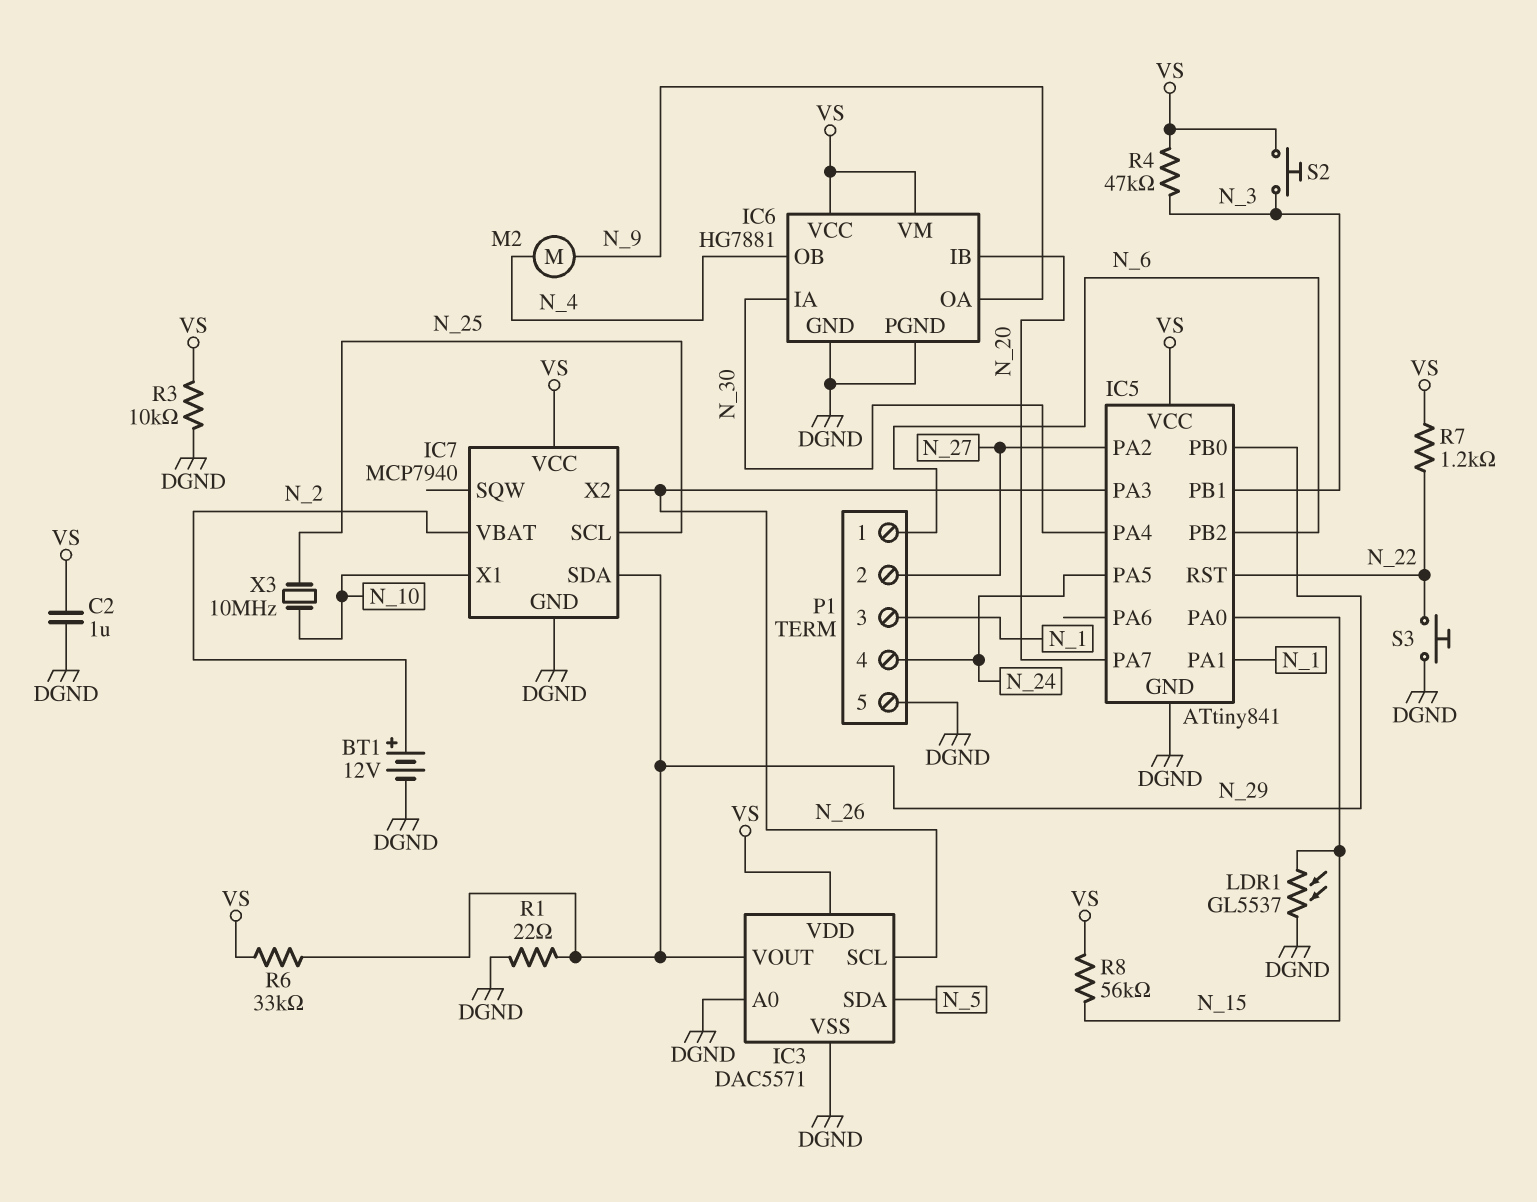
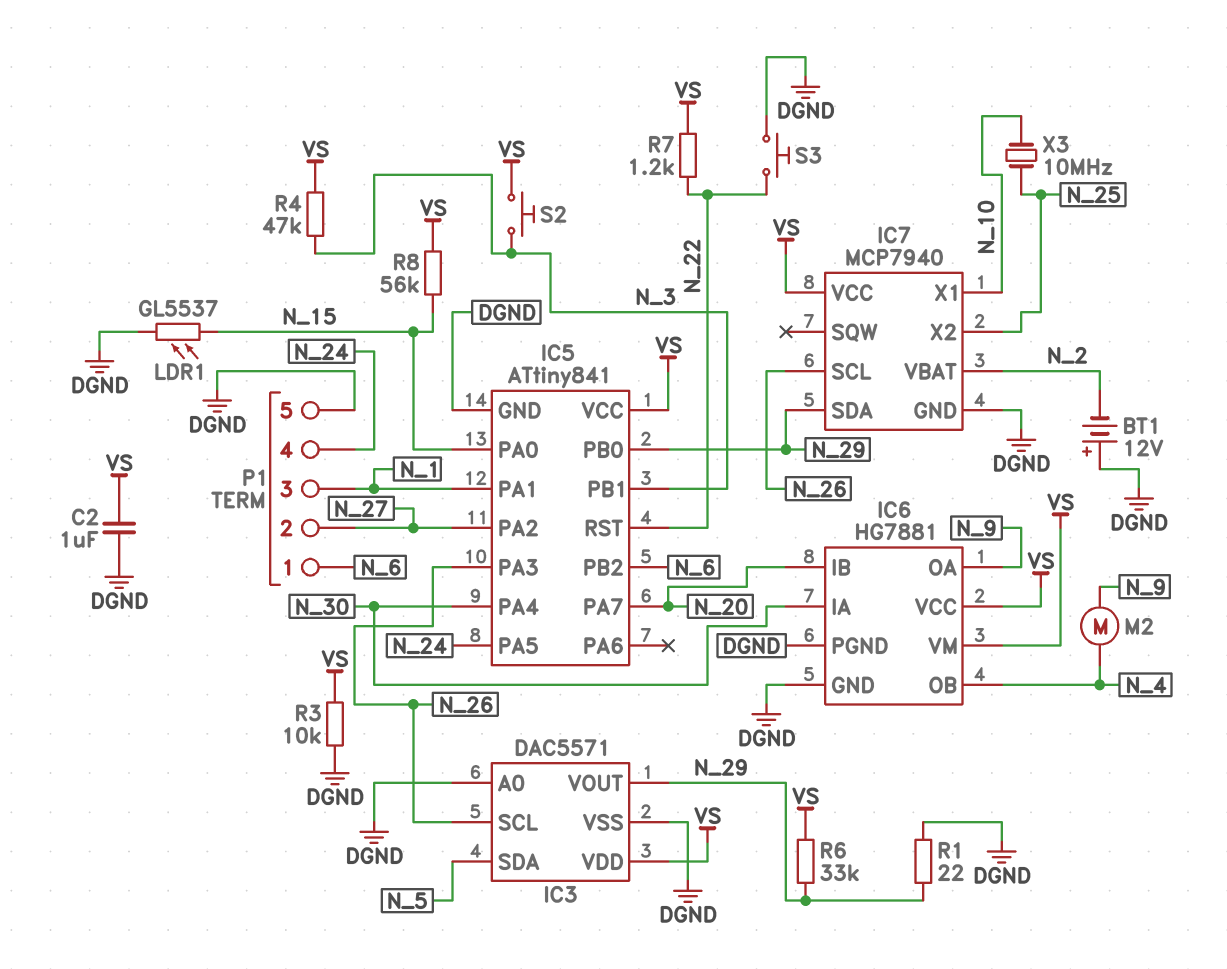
BT1: 12V (plus N_2, minus DGND) -> 12V (plus DGND, minus N_2)
IC7 pin SCL: N_25 -> N_26
IC7 pin X2: N_26 -> N_25

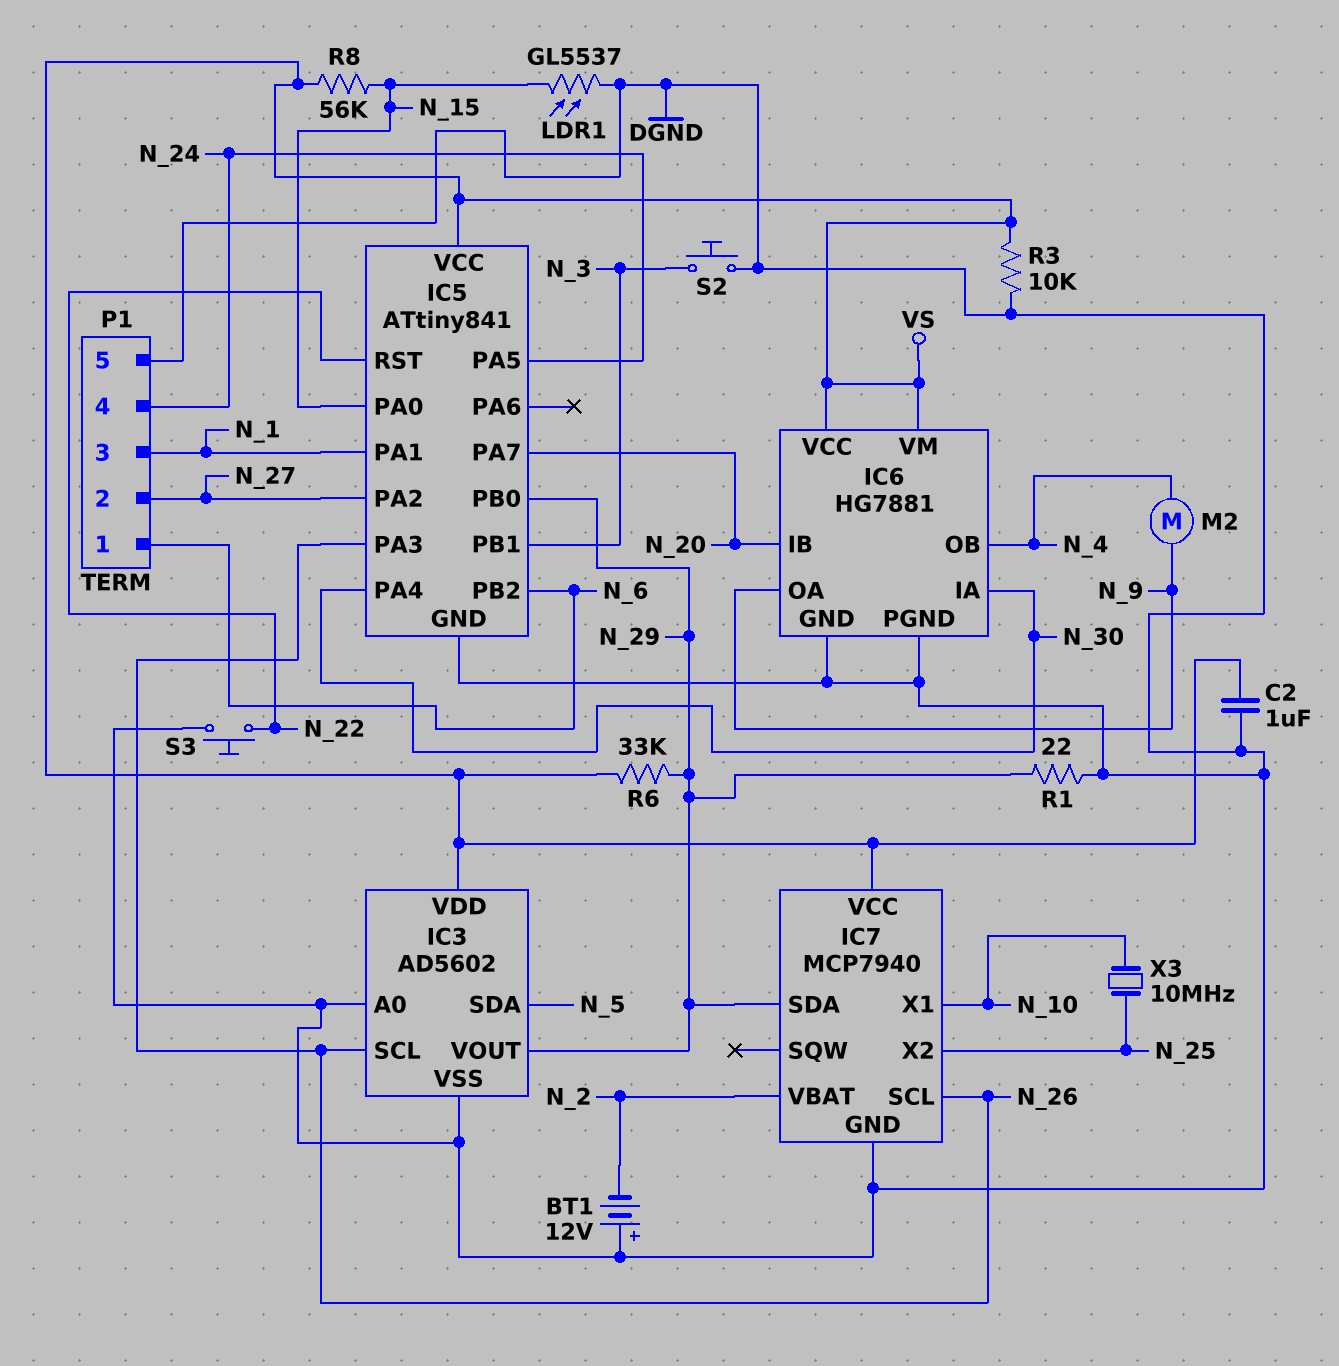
IC3: DAC5571 -> AD5602
R4: 47k (N_3, VS) -> none
R7: 1.2k (N_22, VS) -> none
S2: button (N_3, VS) -> button (DGND, N_3)

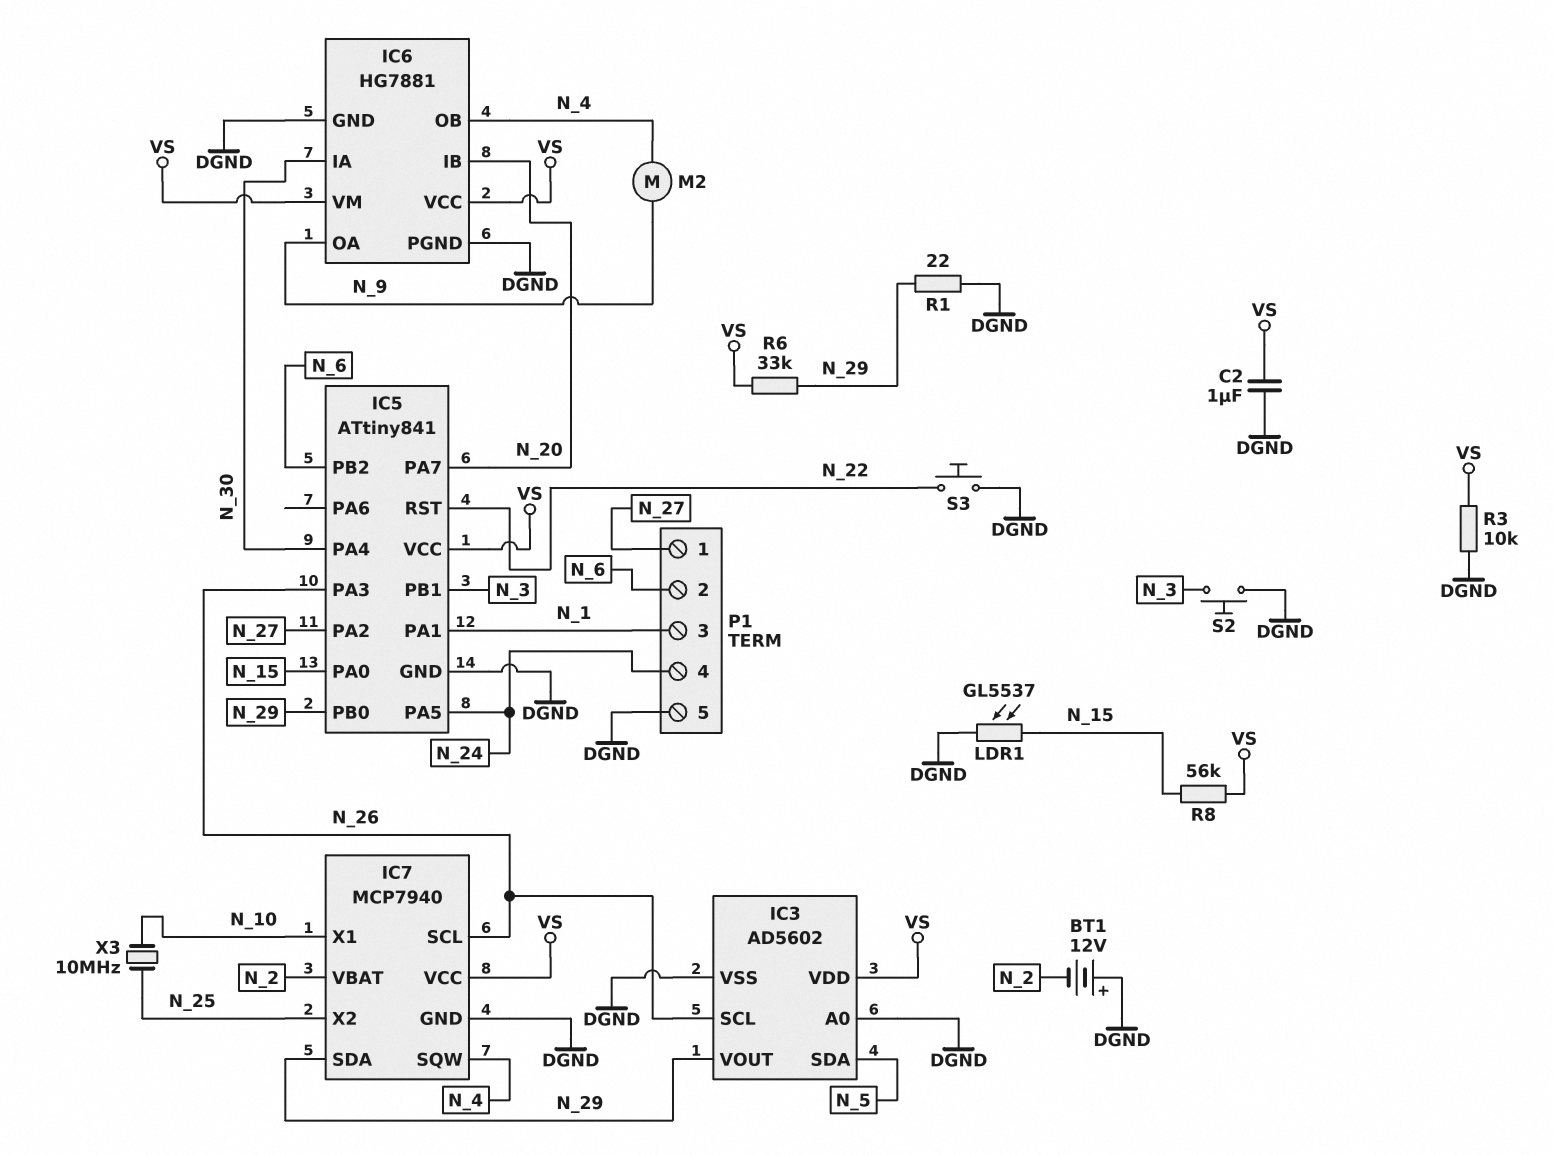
IC7 pin SQW: none -> N_4
P1 pin 1: N_6 -> N_27
P1 pin 2: N_27 -> N_6

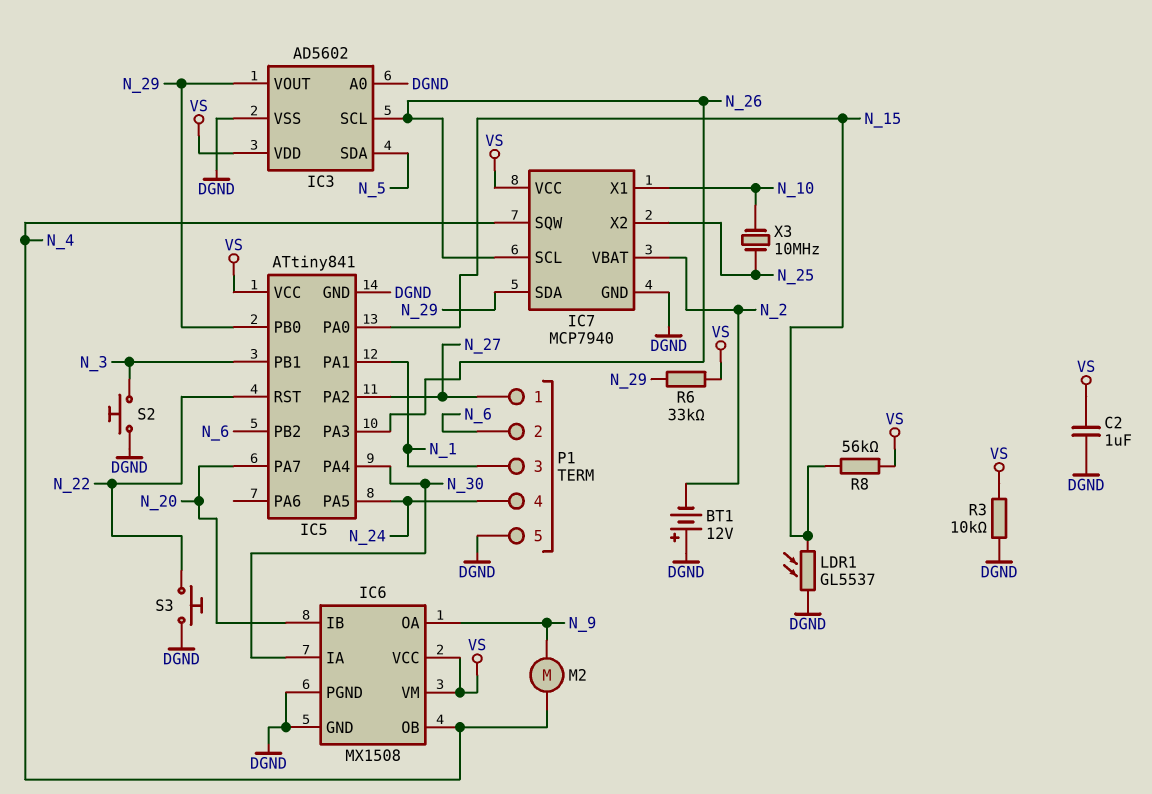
IC6: HG7881 -> MX1508
R1: 22 (DGND, N_29) -> none

